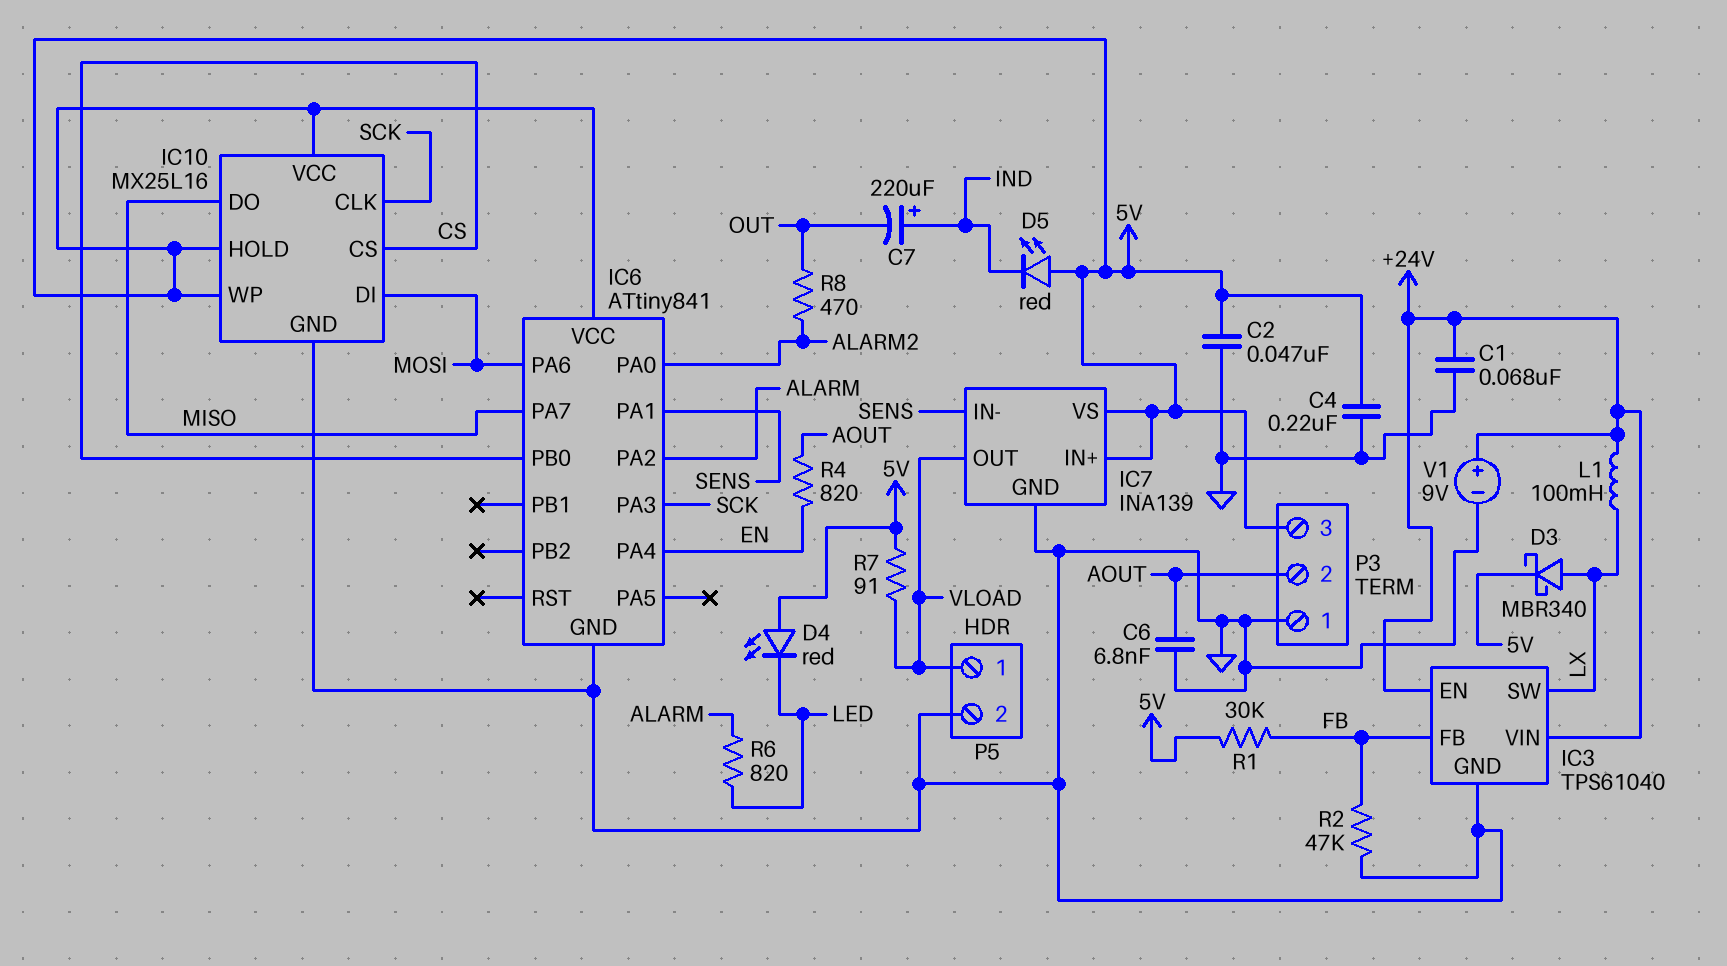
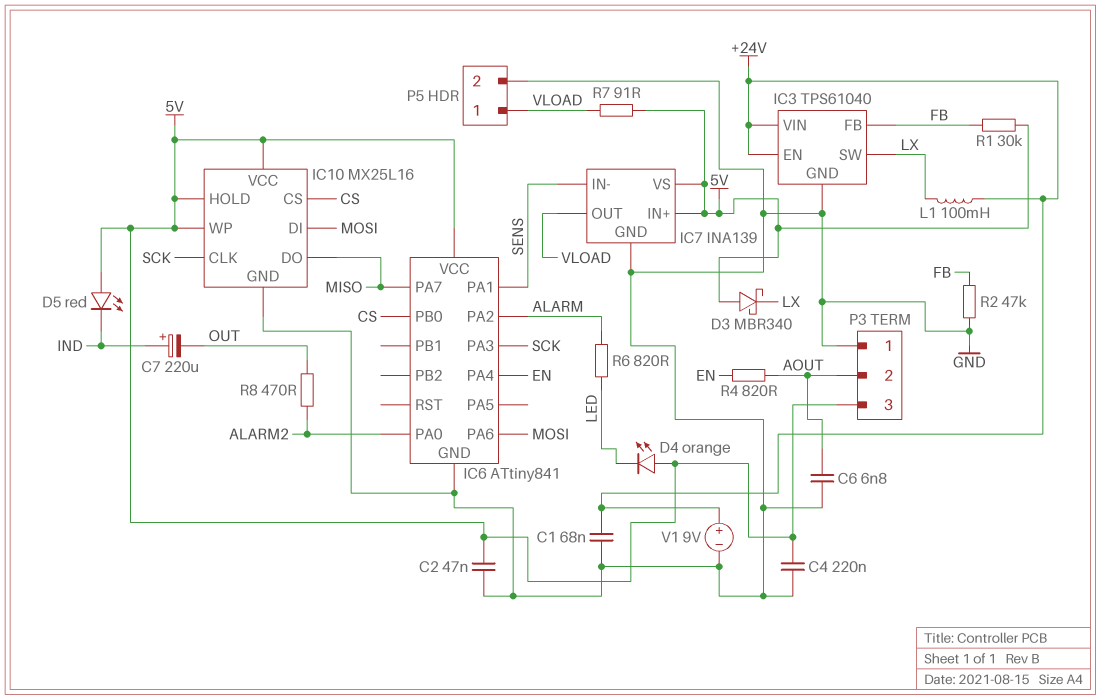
D3: schottky MBR340 (A LX, K 5V) -> schottky MBR340 (A 5V, K LX)
D4: LED red (A 5V, K LED) -> LED orange (A 5V, K LED)

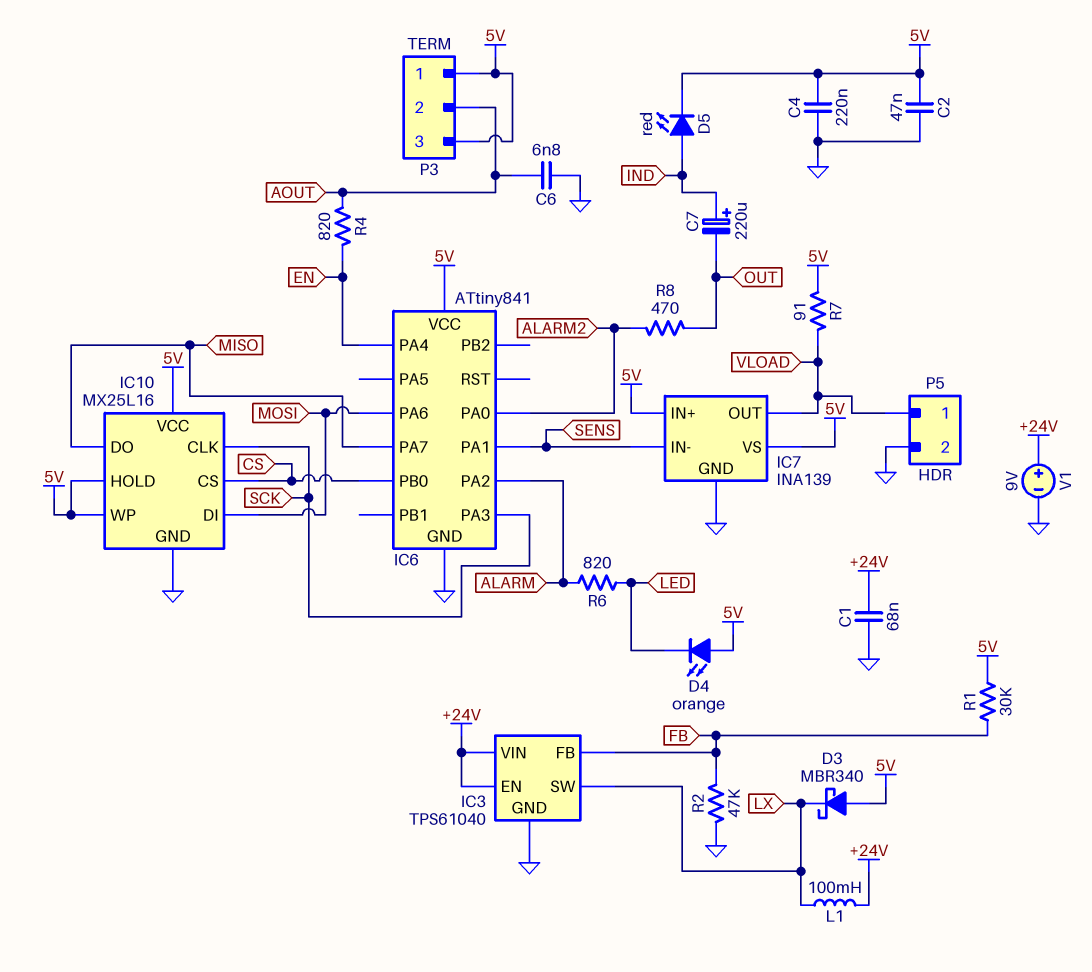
D5: LED red (A 5V, K IND) -> LED red (A IND, K 5V)
P3 pin 1: GND -> 5V

